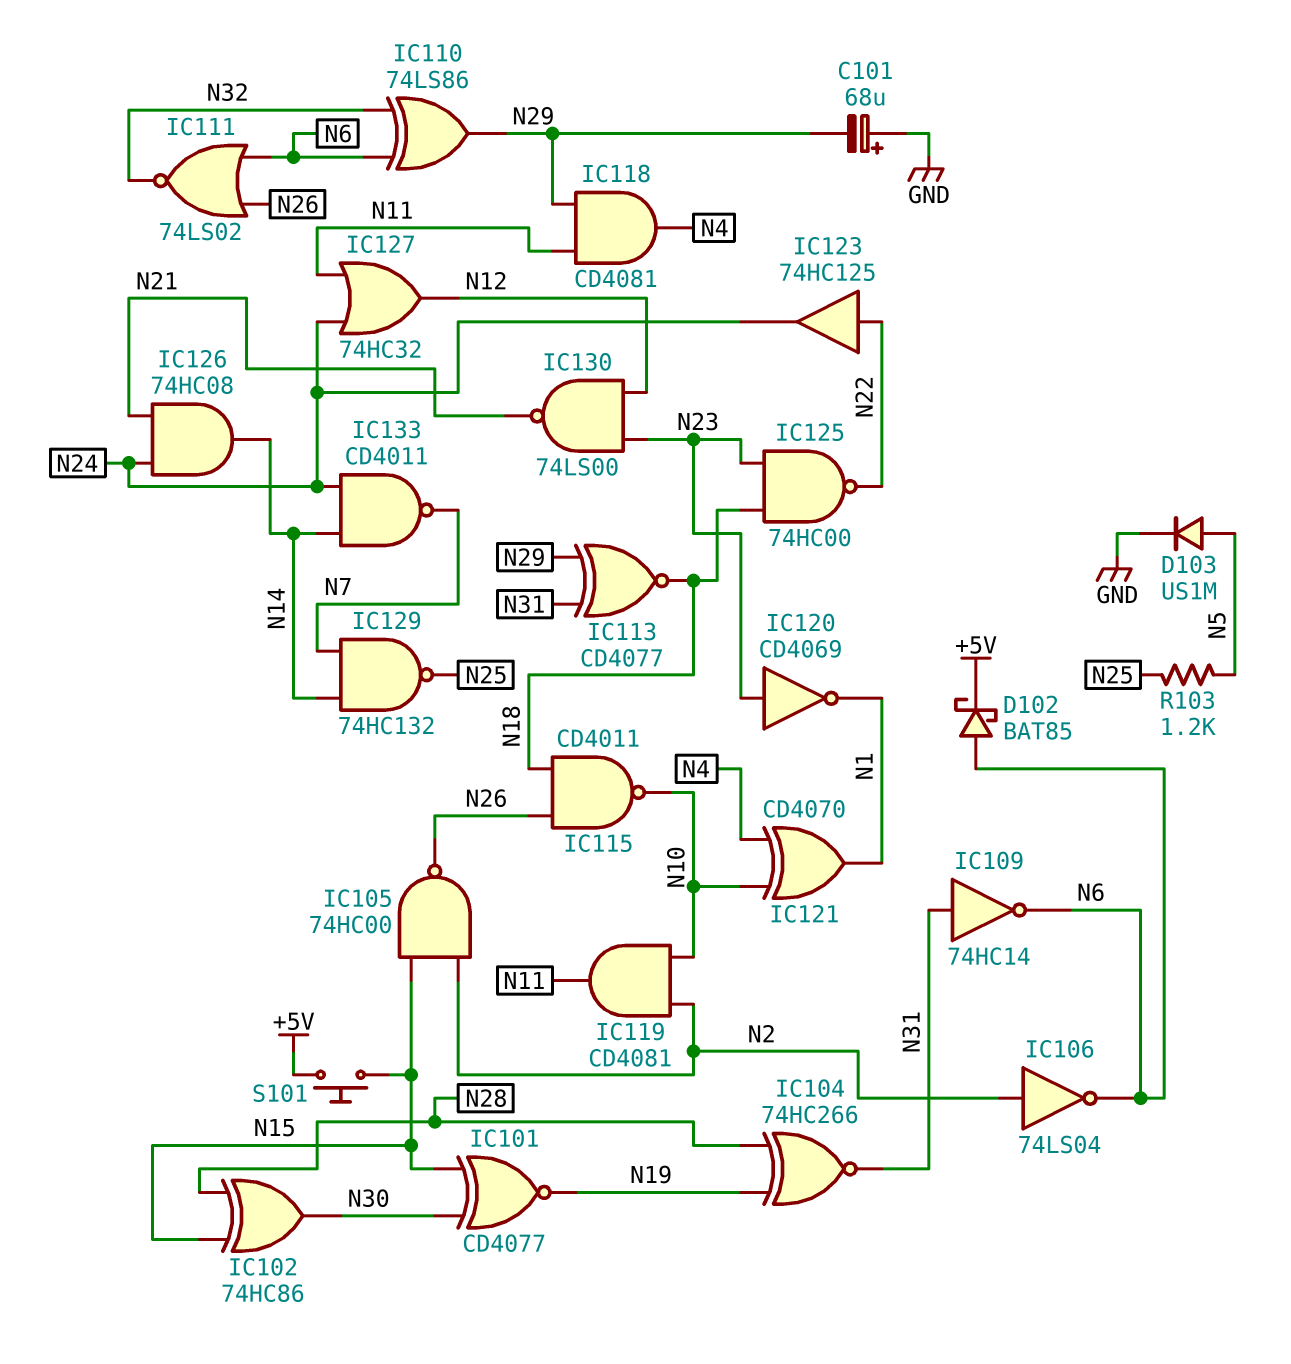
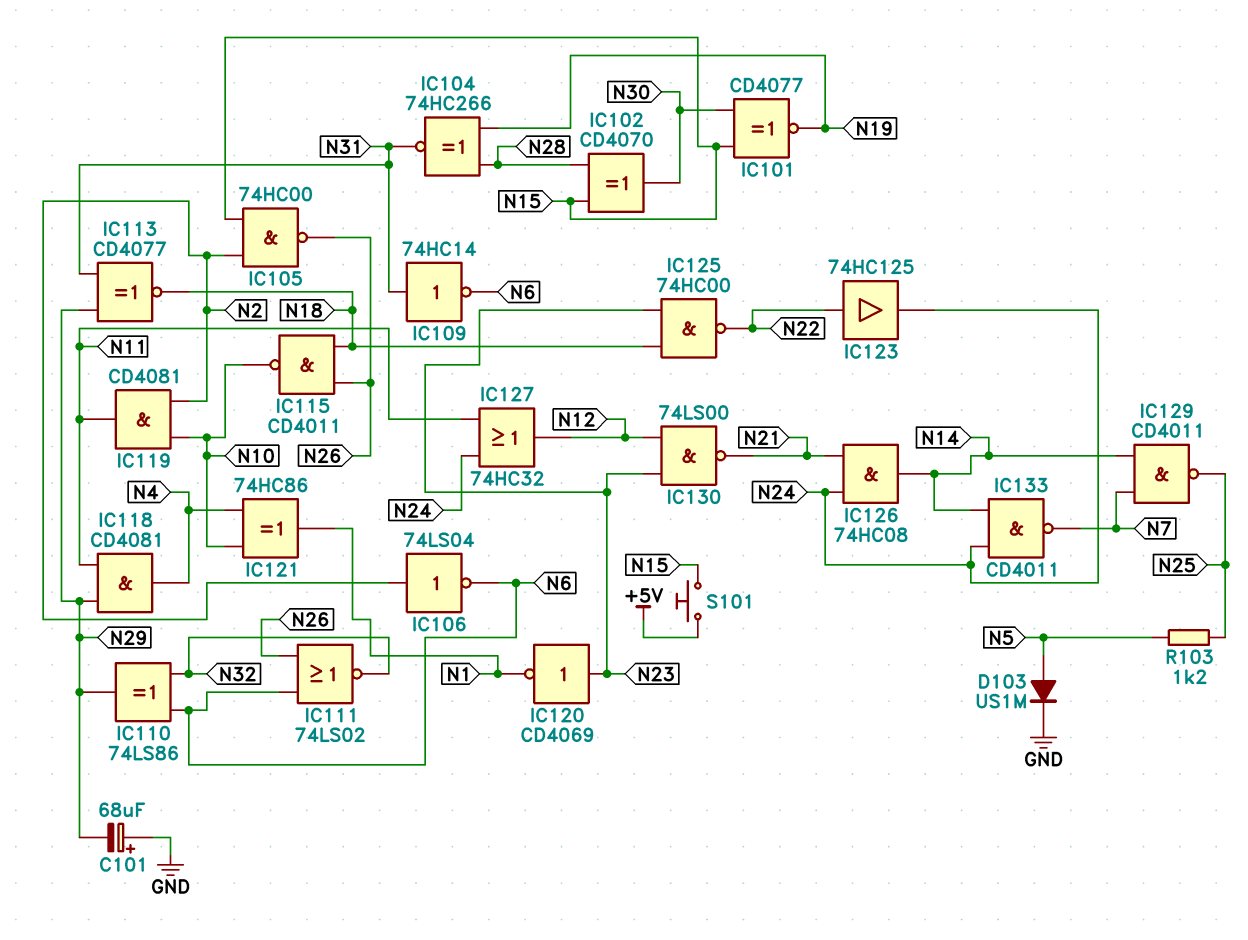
D102: schottky BAT85 (A N6, K +5V) -> none
IC102: XOR 74HC86 (in N15, in N28, out N30) -> XOR CD4070 (in N15, in N28, out N30)
IC121: XOR CD4070 (in N4, in N10, out N1) -> XOR 74HC86 (in N4, in N10, out N1)
IC129: NAND 74HC132 (in N7, in N14, out N25) -> NAND CD4011 (in N7, in N14, out N25)

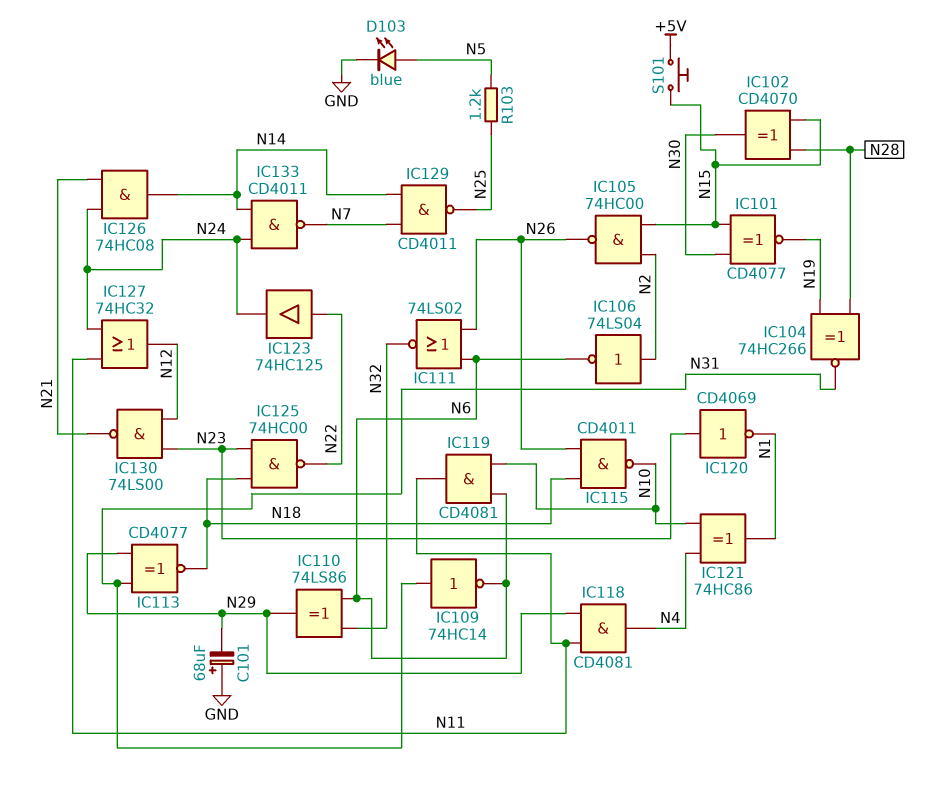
D103: diode US1M (A N5, K GND) -> LED blue (A N5, K GND)
IC119: AND CD4081 (in N2, in N10, out N11) -> AND CD4081 (in N6, in N10, out N11)

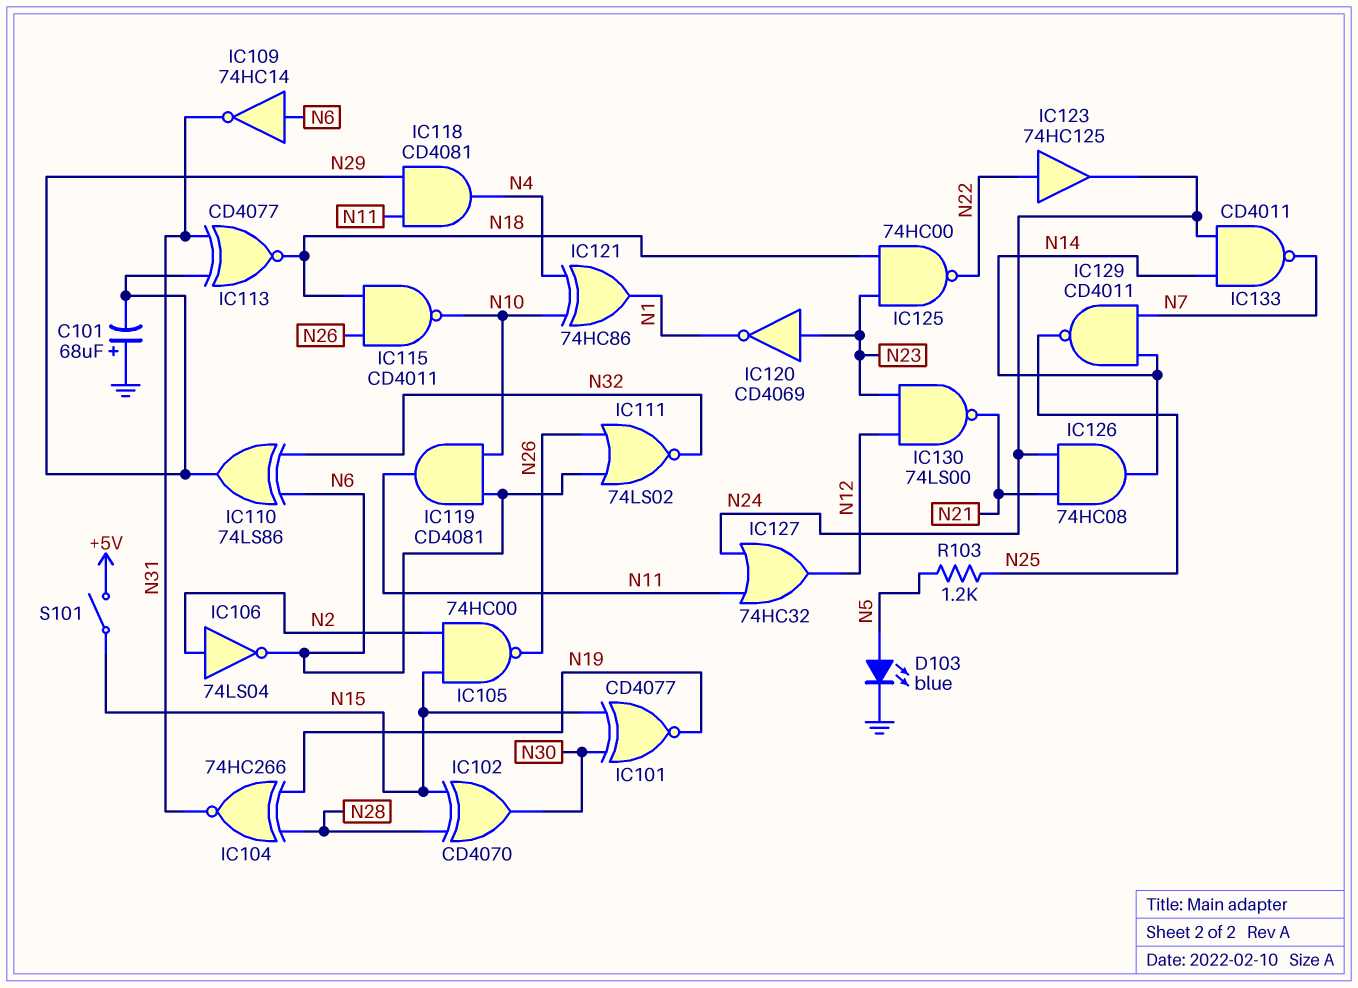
IC109: NOT 74HC14 (in N31, out N6) -> NOT 74HC14 (in N6, out N31)
S101: button (+5V, N15) -> switch (+5V, N15)

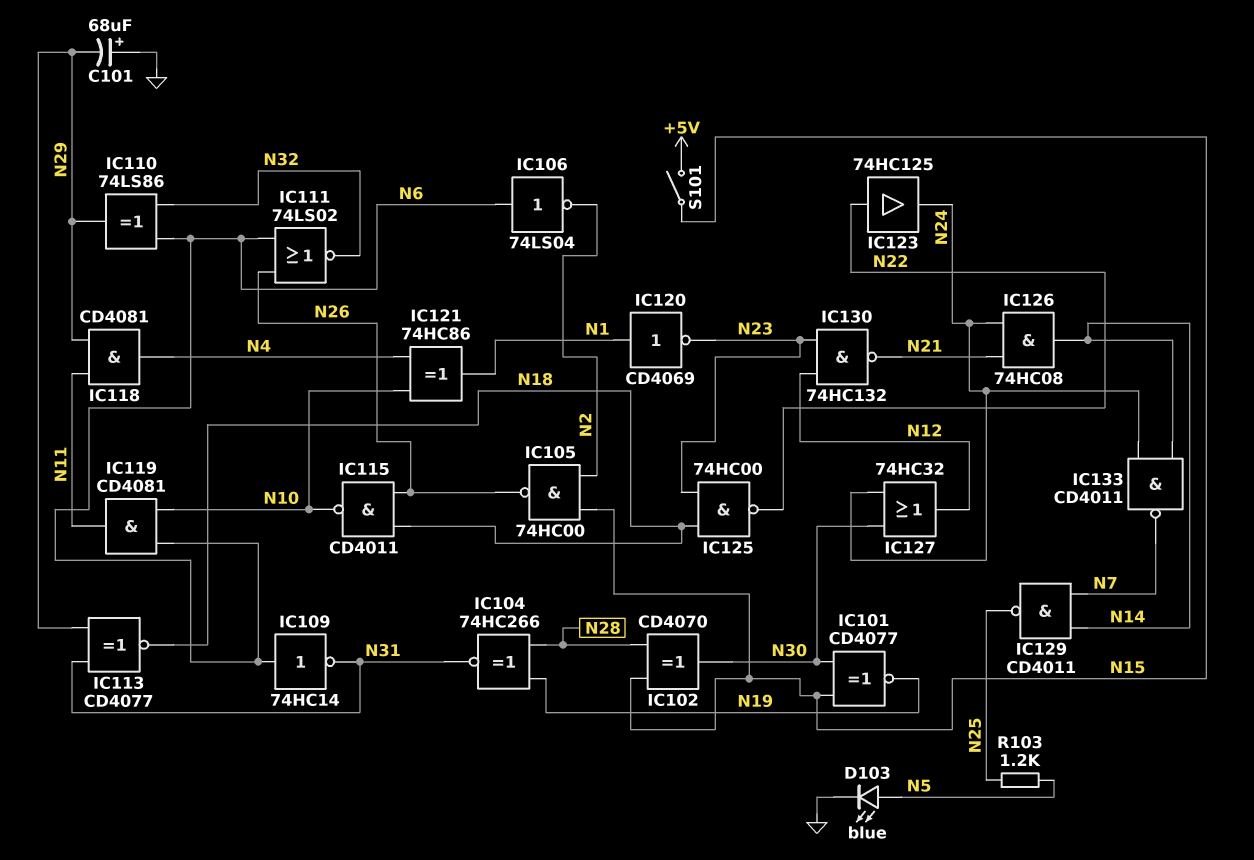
IC106: NOT 74LS04 (in N2, out N6) -> NOT 74LS04 (in N6, out N2)
IC120: NOT CD4069 (in N23, out N1) -> NOT CD4069 (in N1, out N23)
IC127: OR 74HC32 (in N11, in N24, out N12) -> OR 74HC32 (in N24, in N30, out N12)
IC130: NAND 74LS00 (in N12, in N23, out N21) -> NAND 74HC132 (in N12, in N23, out N21)

